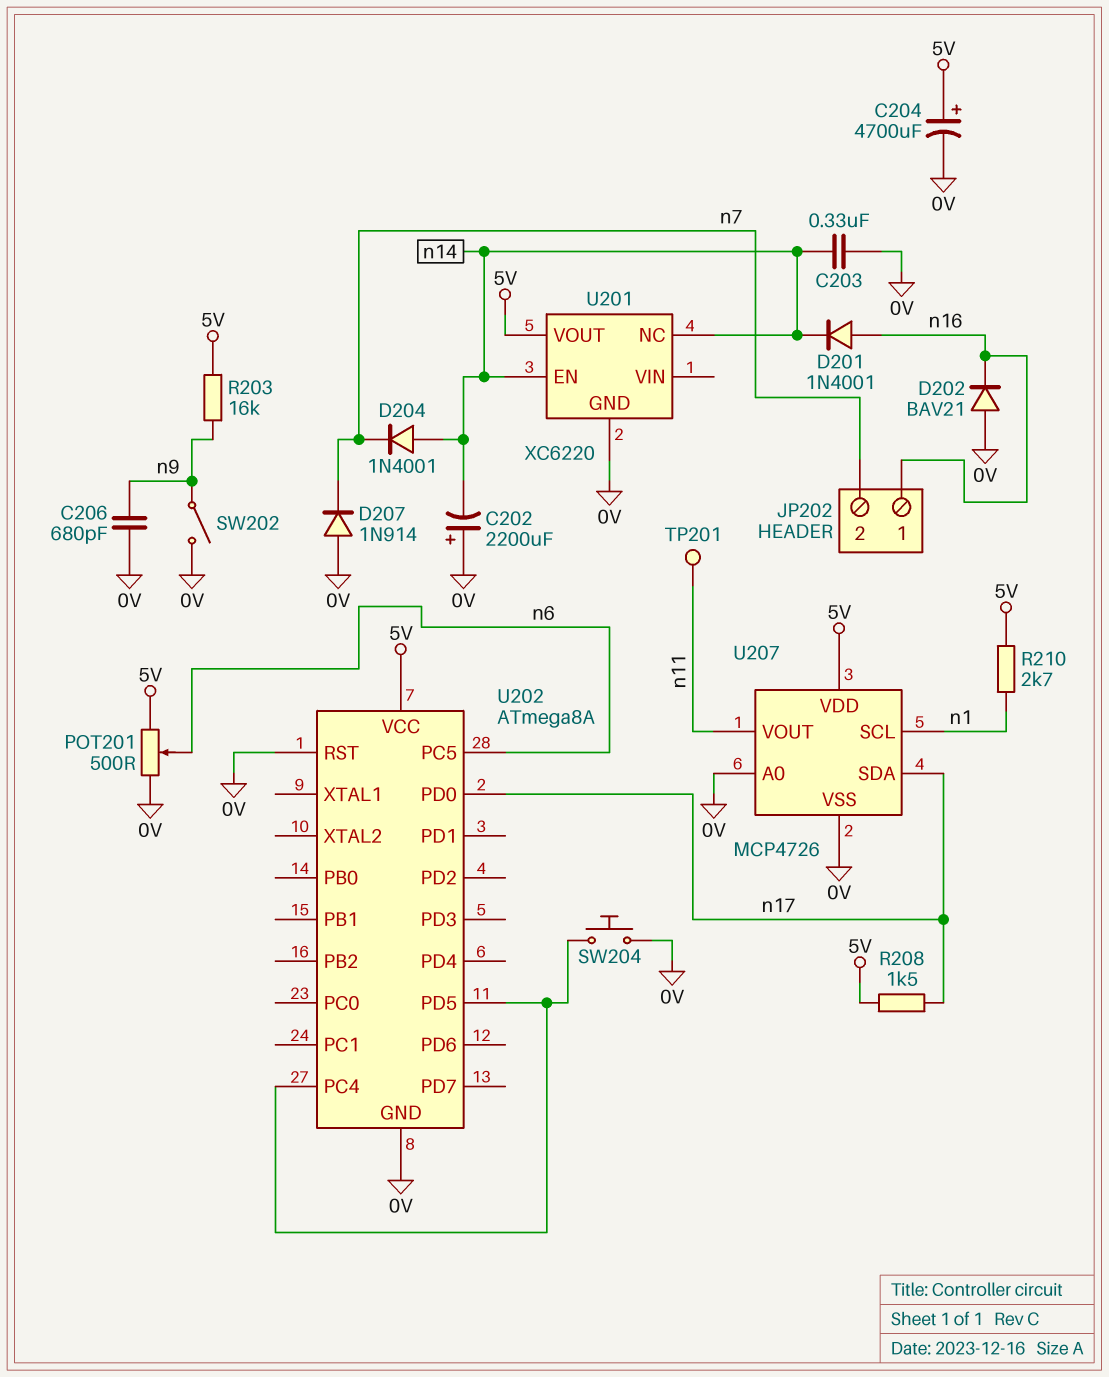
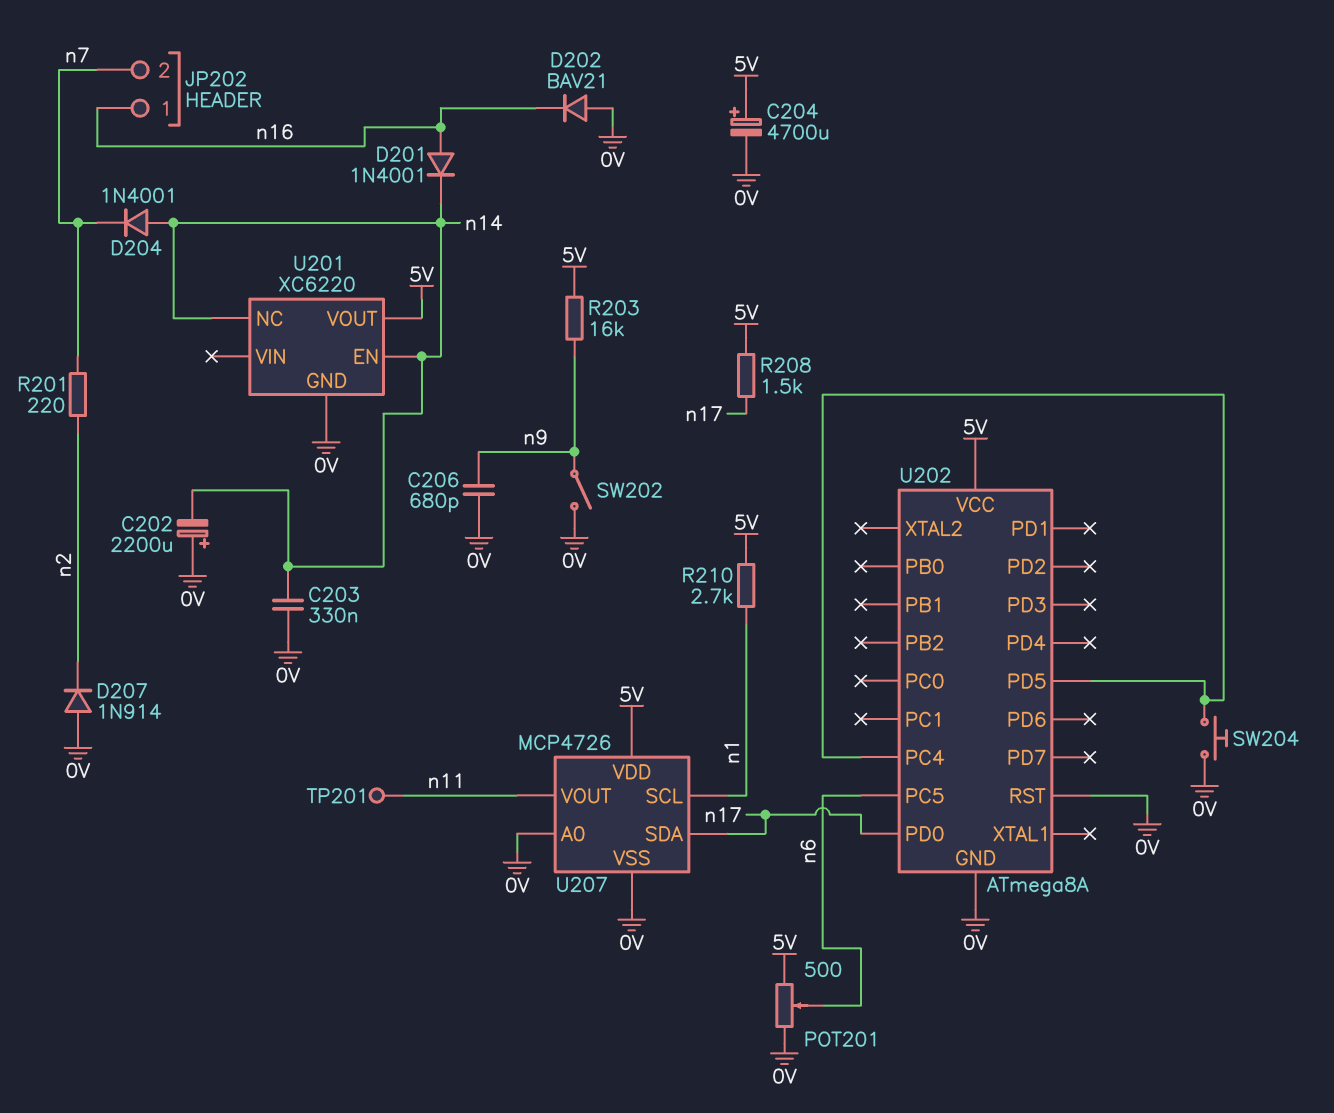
D207: diode 1N914 (A 0V, K n7) -> diode 1N914 (A 0V, K n2)
R201: none -> 220 (n2, n7)

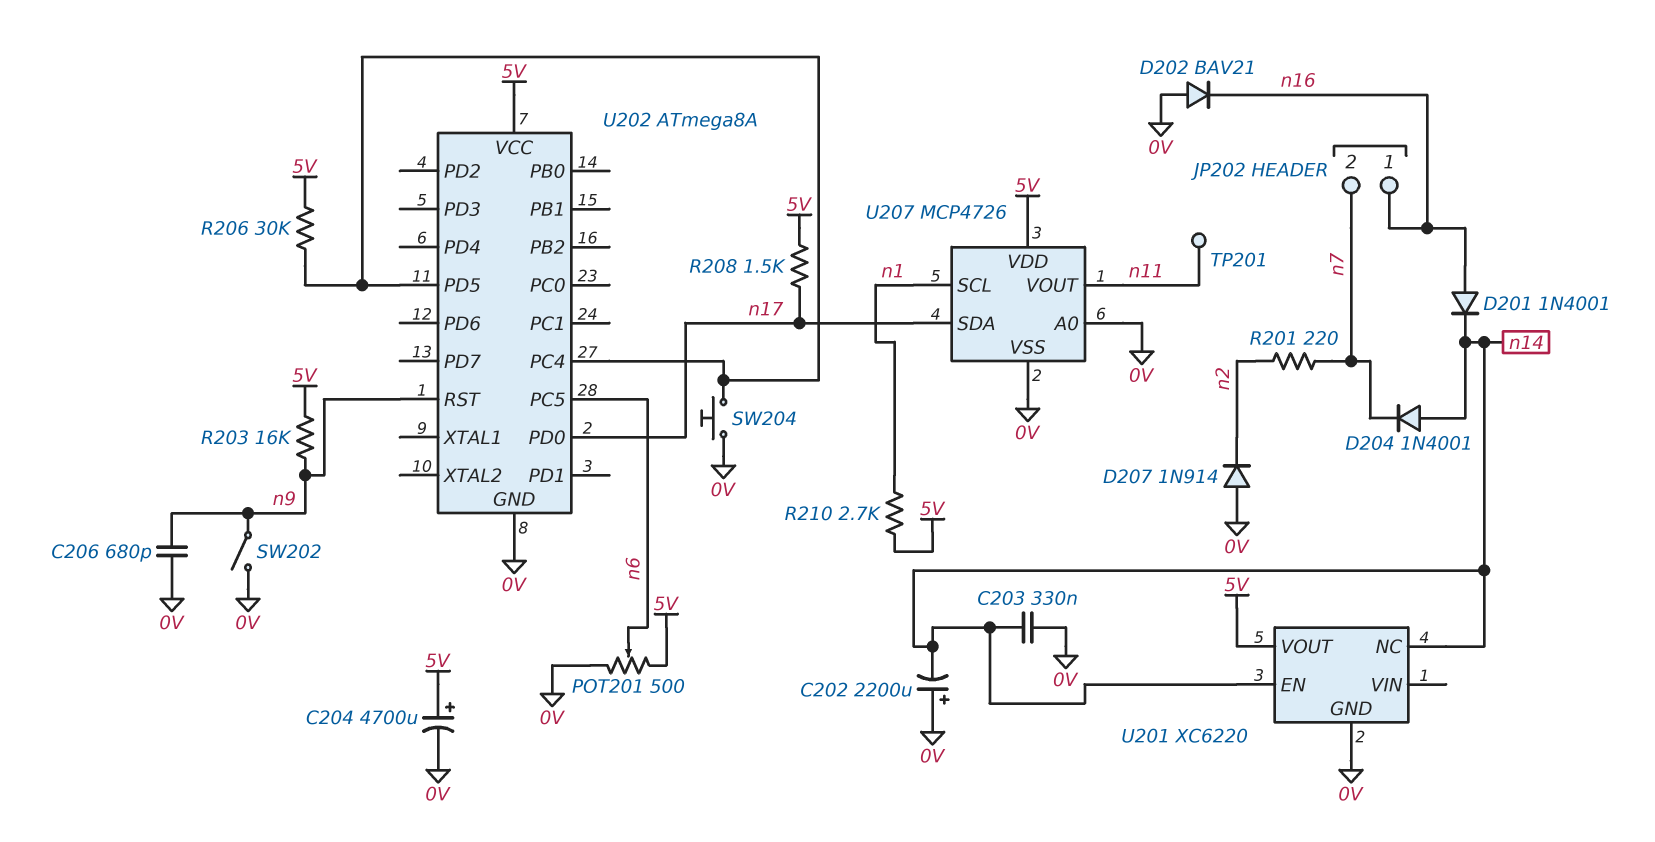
R206: none -> 30k (5V, U202/PC4)
U202 pin RST: 0V -> n9

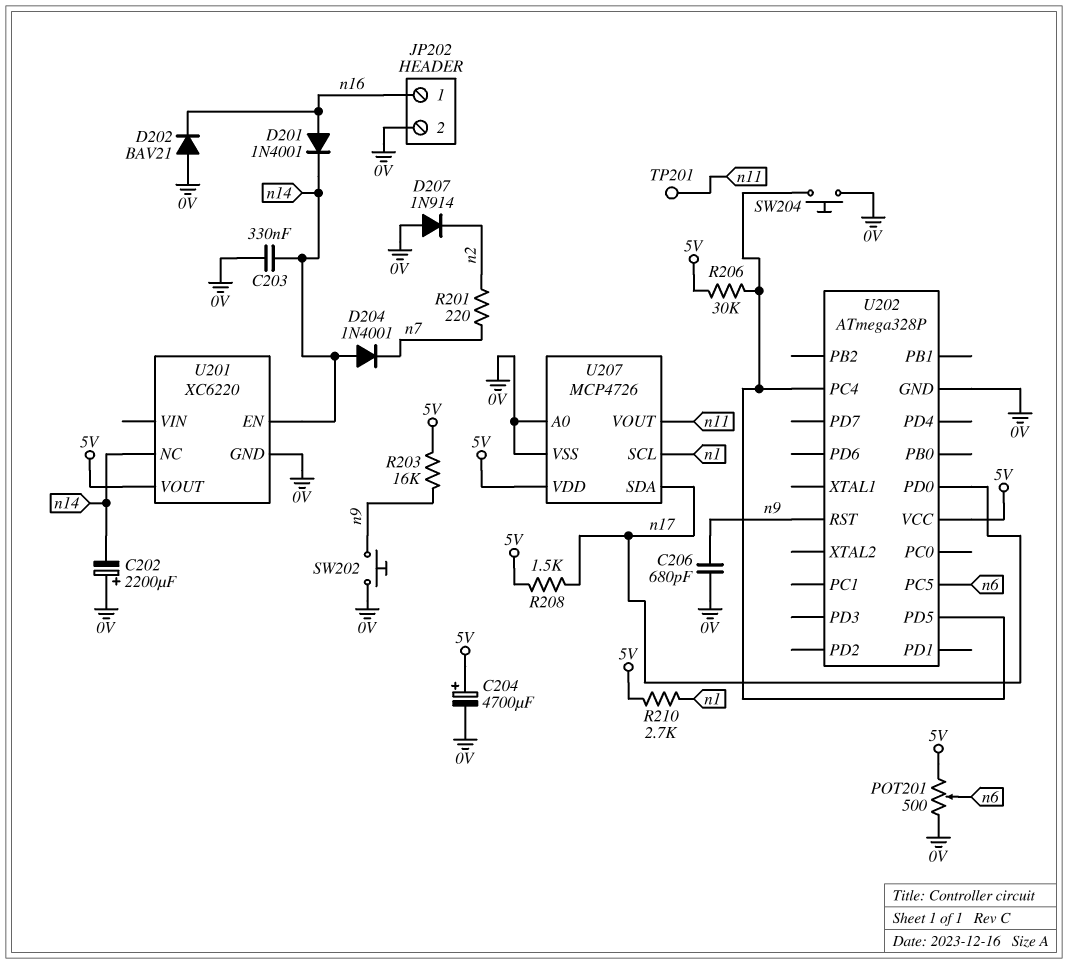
JP202 pin 2: n7 -> 0V
SW202: switch (0V, n9) -> button (0V, n9)
U202: ATmega8A -> ATmega328P

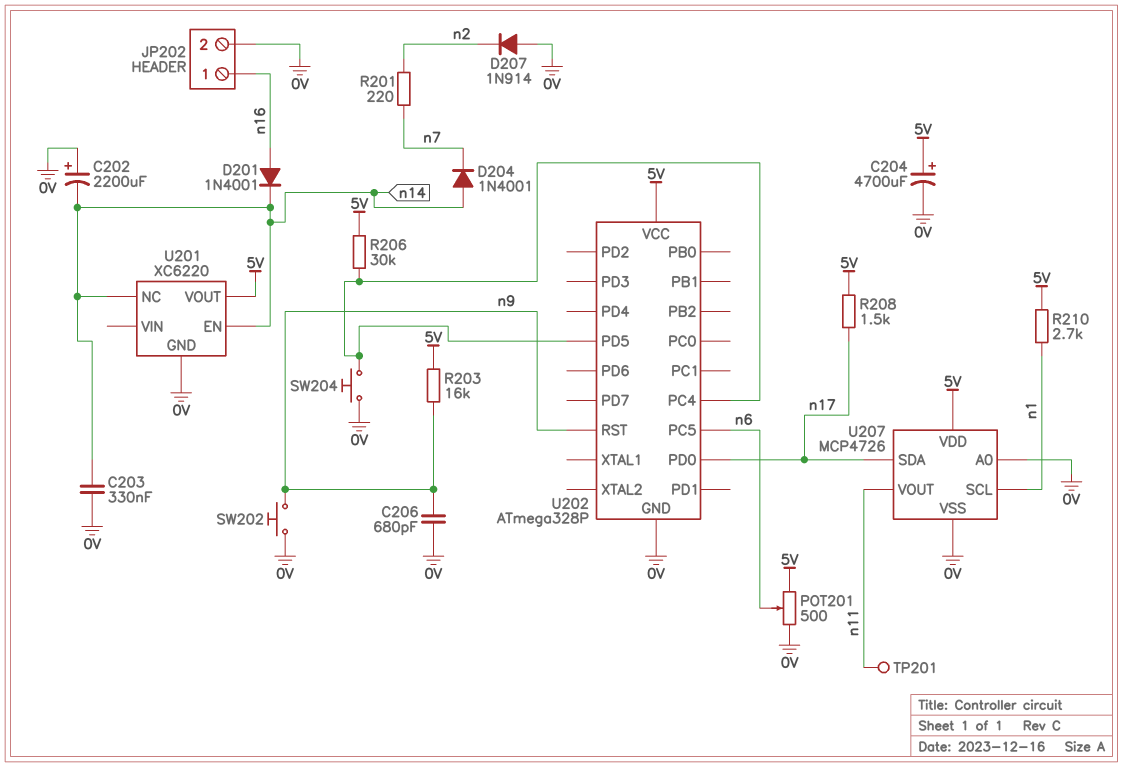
D202: diode BAV21 (A 0V, K n16) -> none

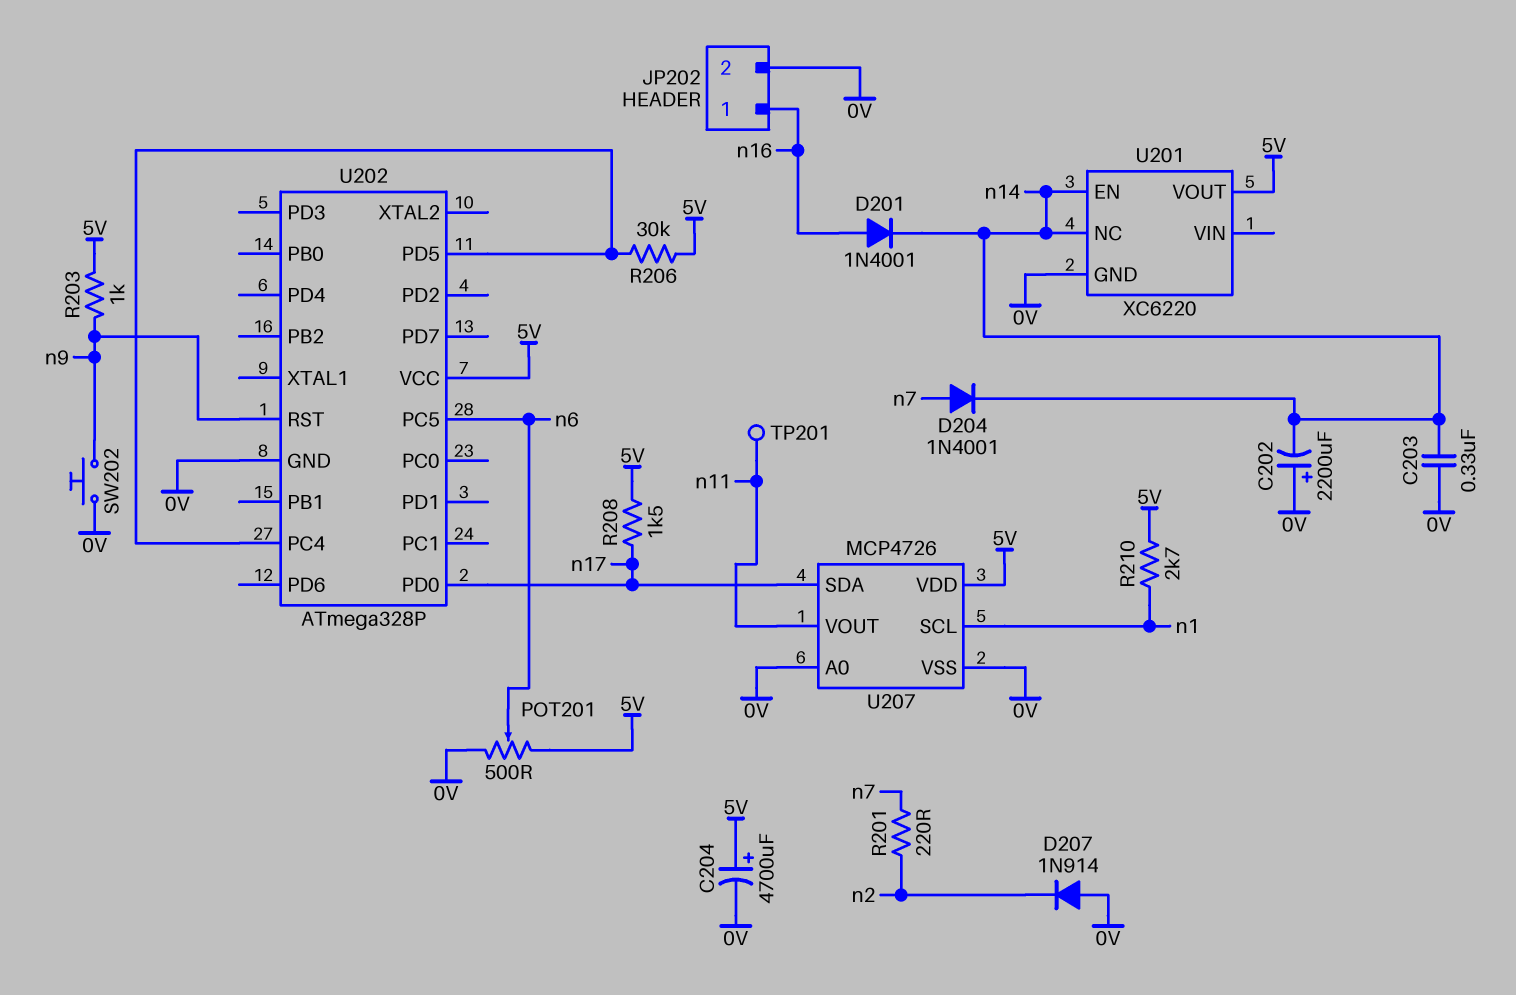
C206: 680pF (0V, n9) -> none
D204: diode 1N4001 (A n14, K n7) -> diode 1N4001 (A n7, K n14)
R203: 16k (5V, n9) -> 1k (5V, n9)
SW204: button (0V, U202/PC4) -> none

